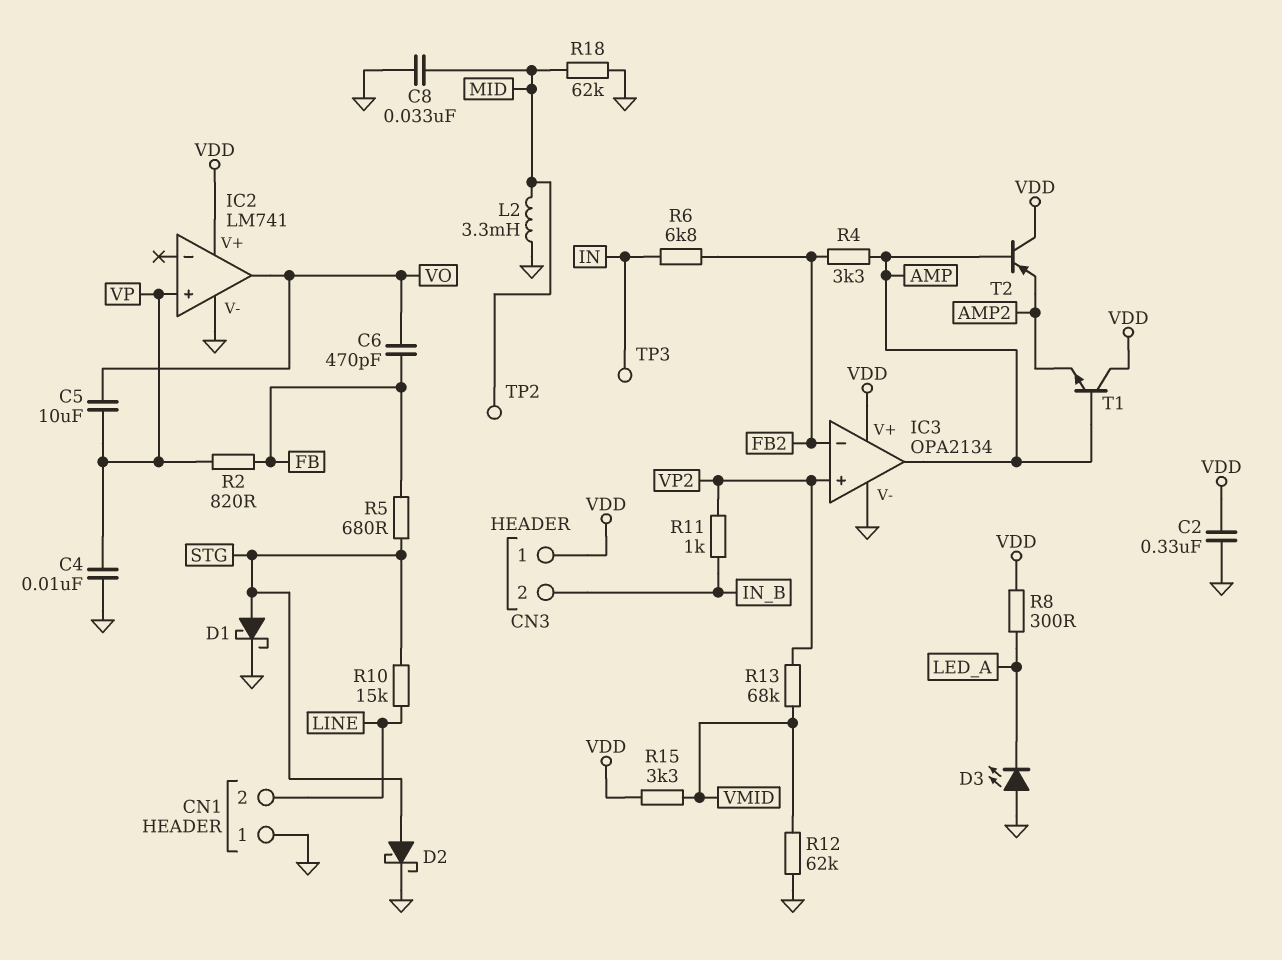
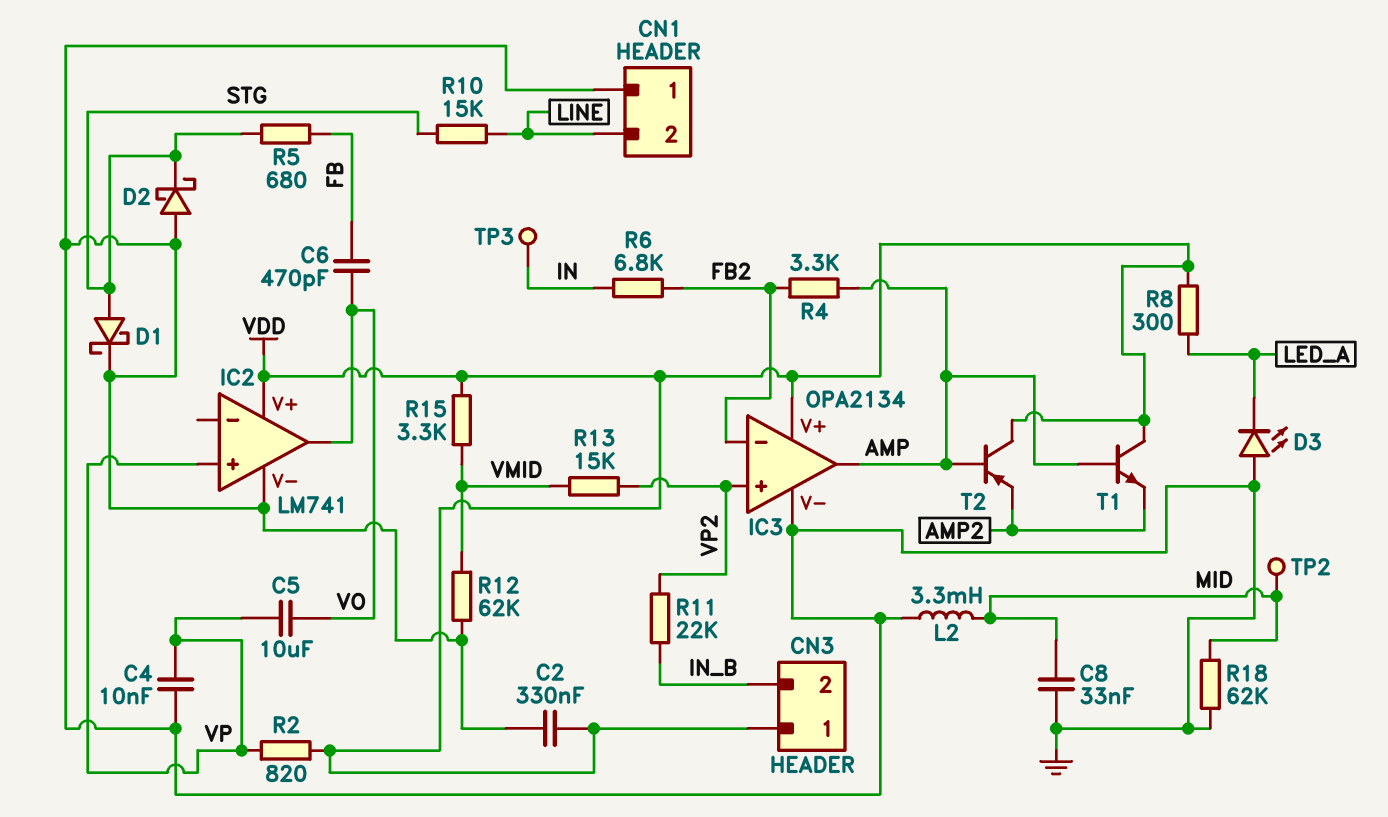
D2: schottky (A STG, K GND) -> schottky (A GND, K STG)
R2: 820 (FB, VP) -> 820 (VDD, VP)
R11: 1k (IN_B, VP2) -> 22k (IN_B, VP2)
R13: 68k (VMID, VP2) -> 15k (VMID, VP2)

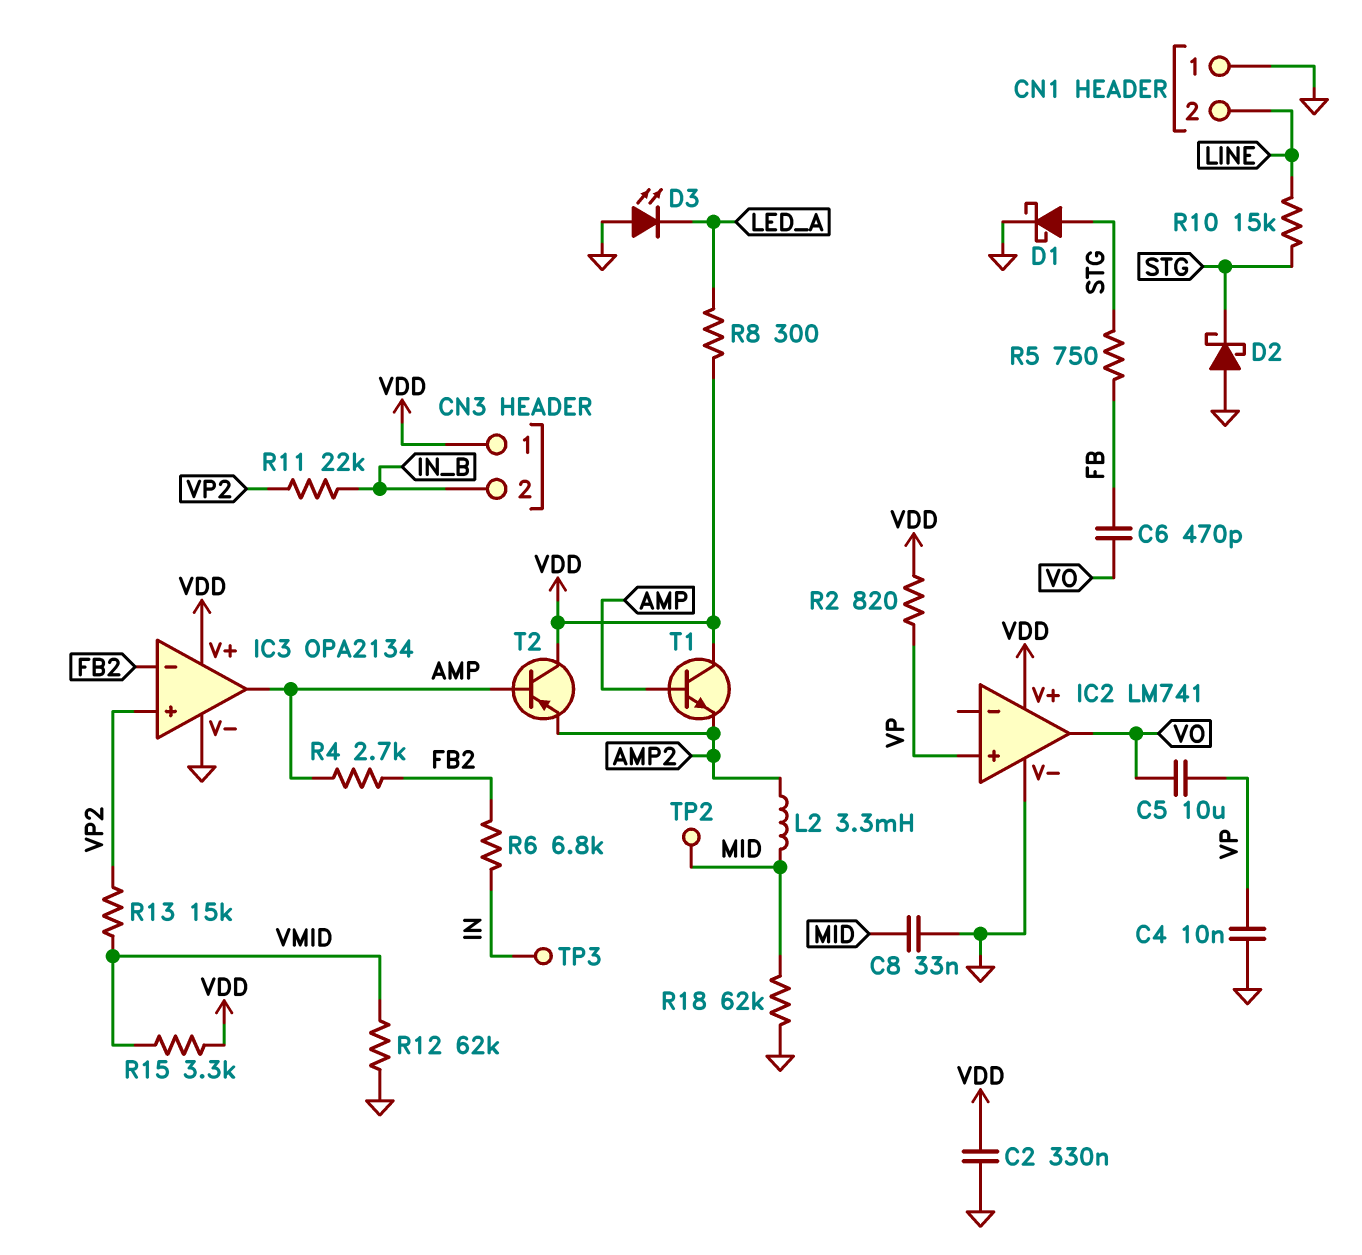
L2: 3.3mH (GND, MID) -> 3.3mH (AMP2, MID)
R4: 3.3k (AMP, FB2) -> 2.7k (AMP, FB2)
R5: 680 (FB, STG) -> 750 (FB, STG)

